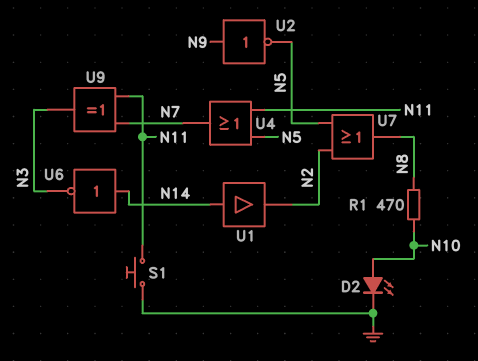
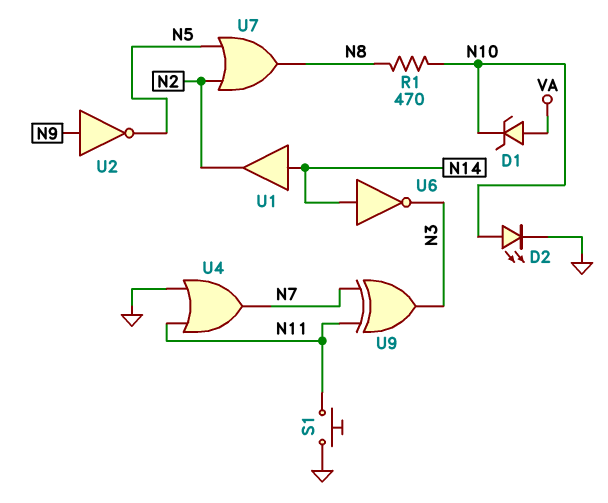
D1: none -> zener (A VA, K N10)
U4: OR (in N5, in N11, out N7) -> OR (in GND, in N11, out N7)

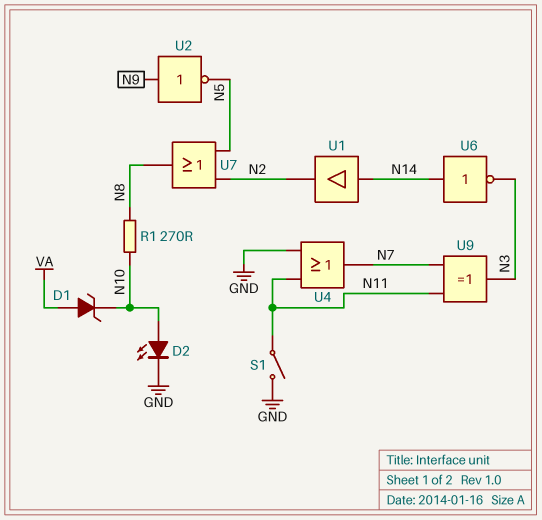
R1: 470 (N8, N10) -> 270 (N8, N10)
S1: button (GND, N11) -> switch (GND, N11)

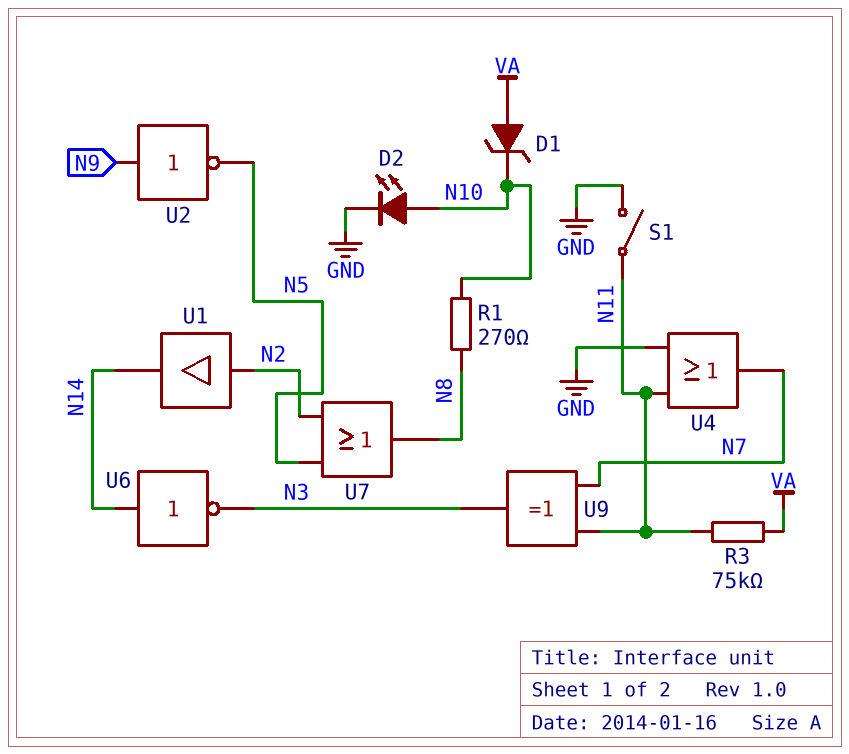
R3: none -> 75k (N11, VA)
U1: buffer (in N14, out N2) -> buffer (in N2, out N14)

